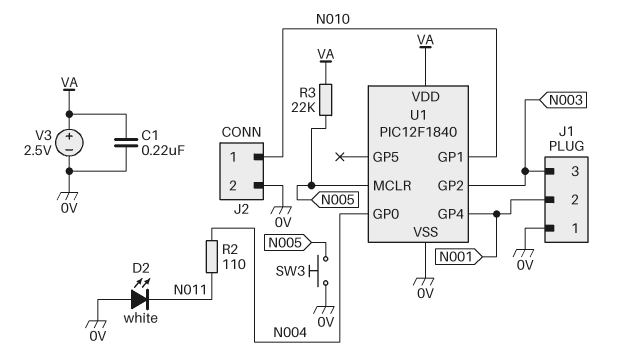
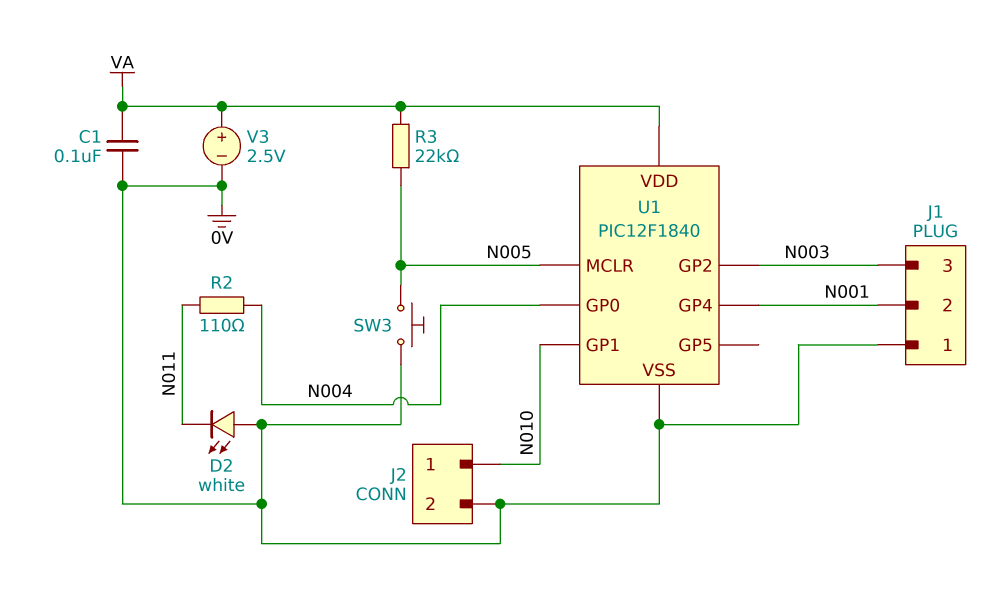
C1: 220nF (0V, VA) -> 100nF (0V, VA)

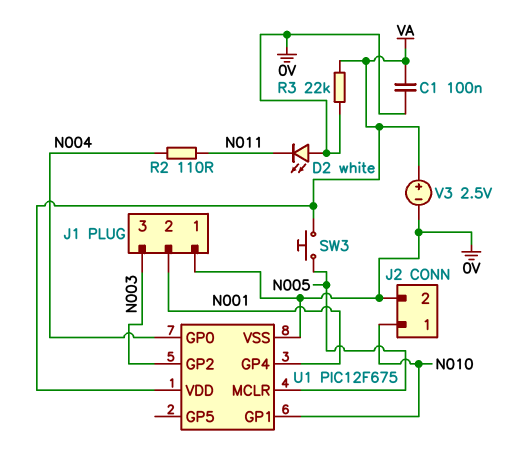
R3: 22k (N005, VA) -> 22k (0V, VA)
SW3: button (0V, N005) -> button (N005, VA)
U1: PIC12F1840 -> PIC12F675

